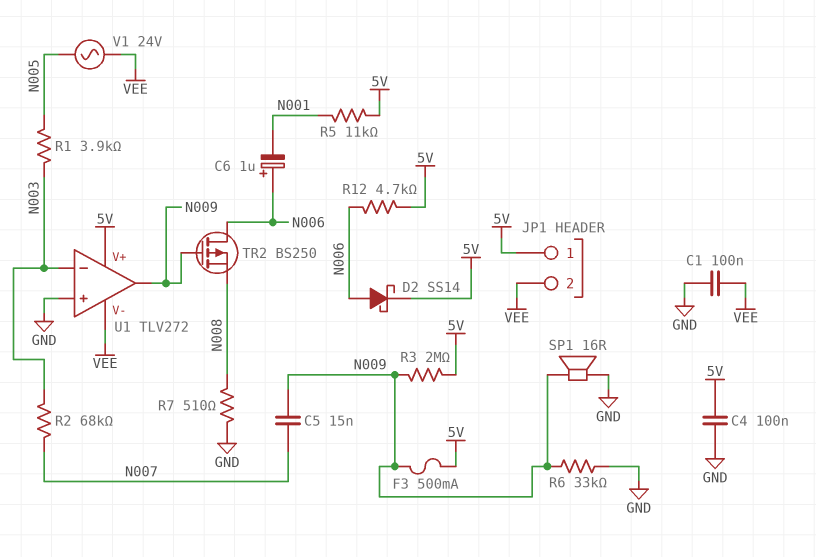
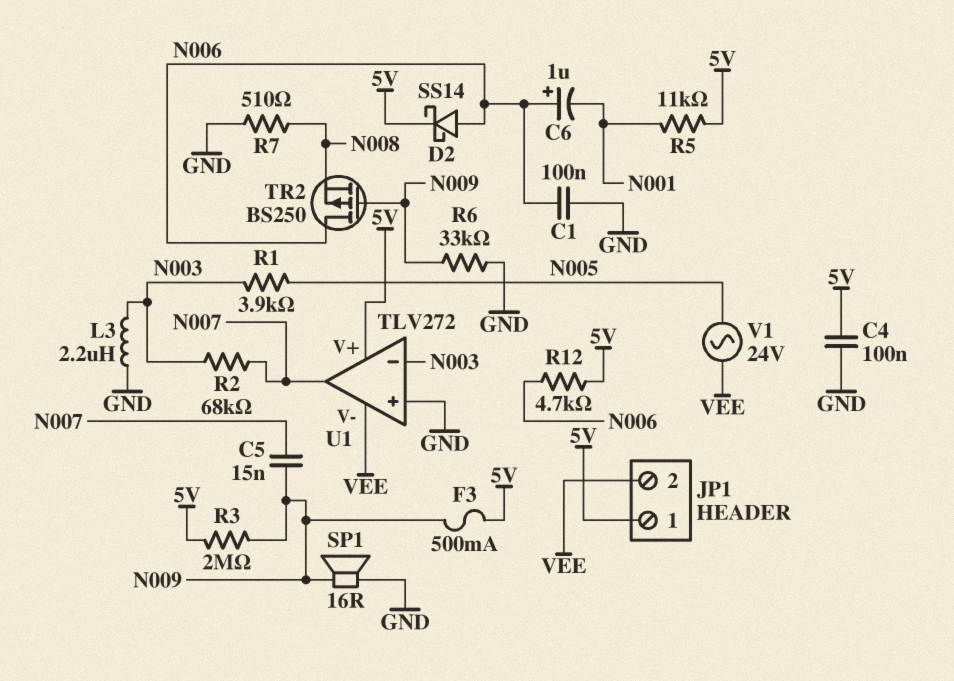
C1: 100nF (GND, VEE) -> 100nF (GND, N006)
L3: none -> 2.2uH (GND, N003)
U1 pin out: N009 -> N007

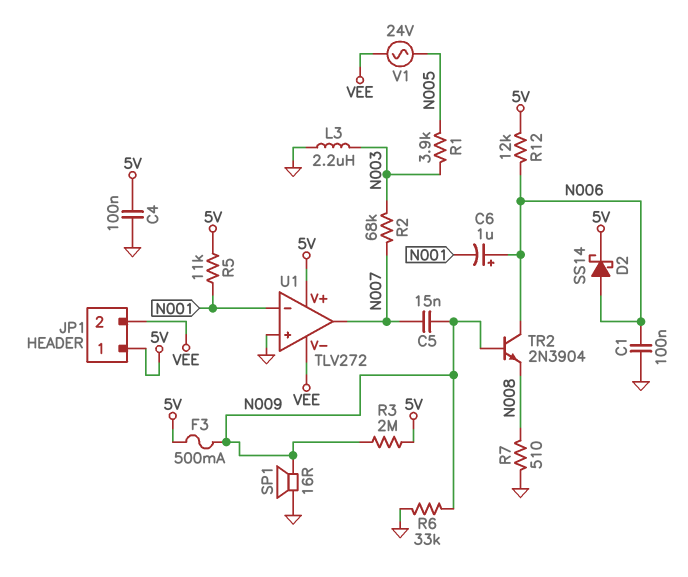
R12: 4.7k (5V, N006) -> 12k (5V, N006)
TR2: PMOS BS250 (G N009, D N006, S N008) -> NPN 2N3904 (B N009, C N006, E N008)
U1 pin in-: N003 -> N001

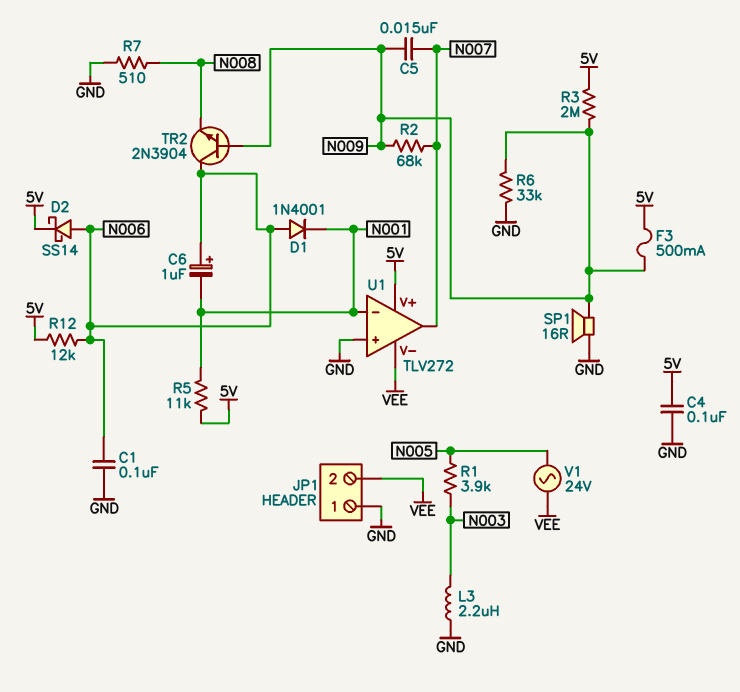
D1: none -> diode 1N4001 (A N006, K N001)
JP1 pin 1: 5V -> GND
R2: 68k (N003, N007) -> 68k (N007, N009)

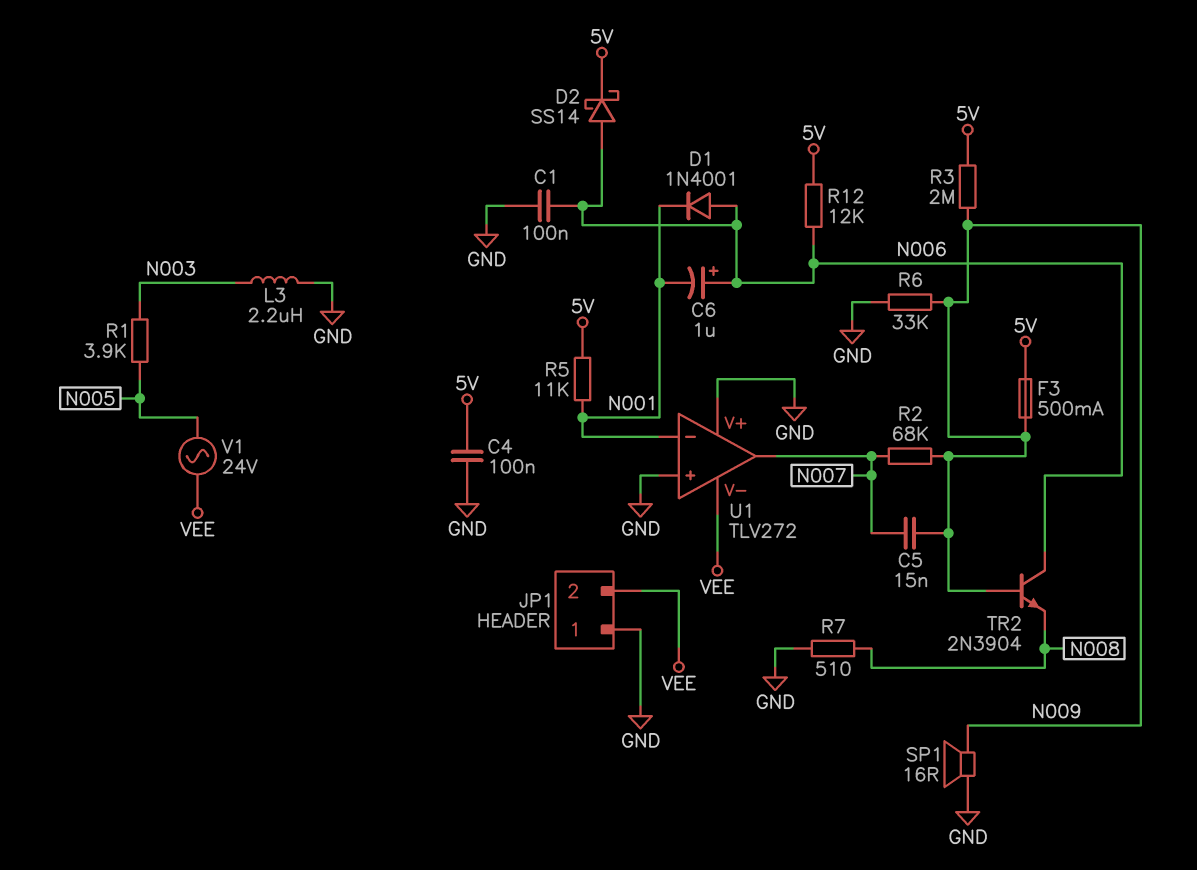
U1 pin V+: 5V -> GND

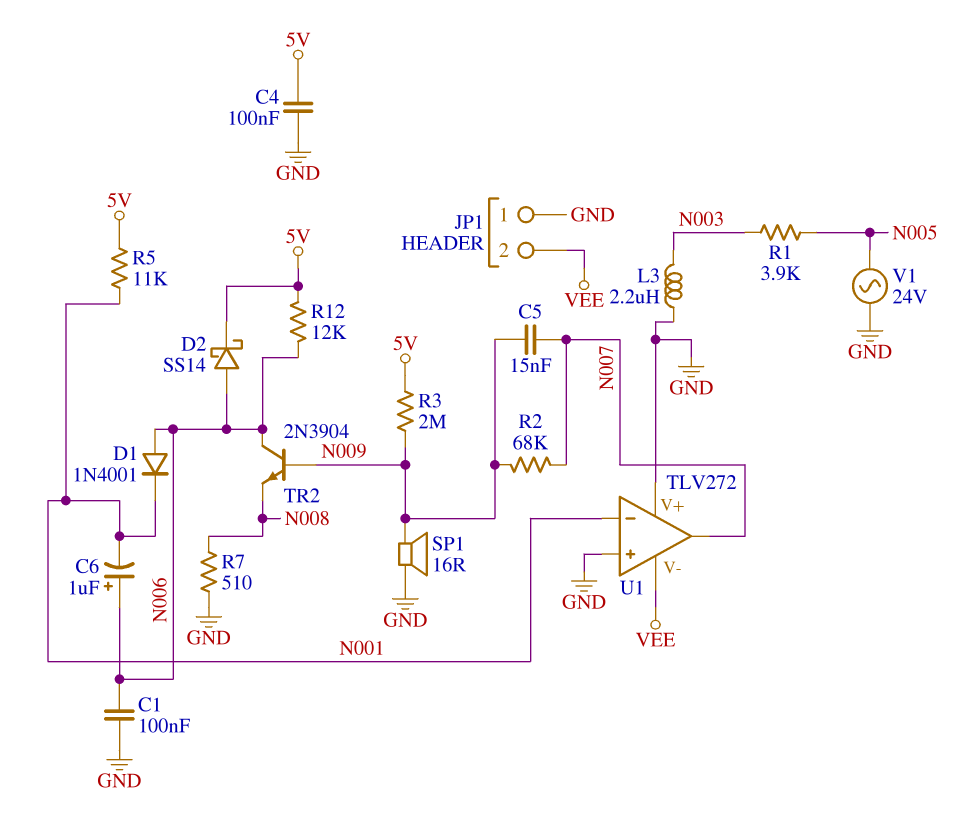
F3: 500mA (5V, N009) -> none
R6: 33k (GND, N009) -> none
V1: AC 24V (N005, VEE) -> AC 24V (GND, N005)

